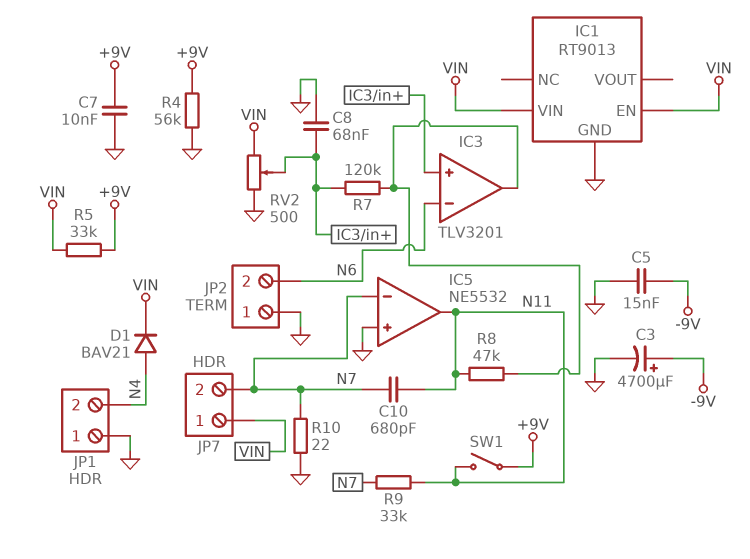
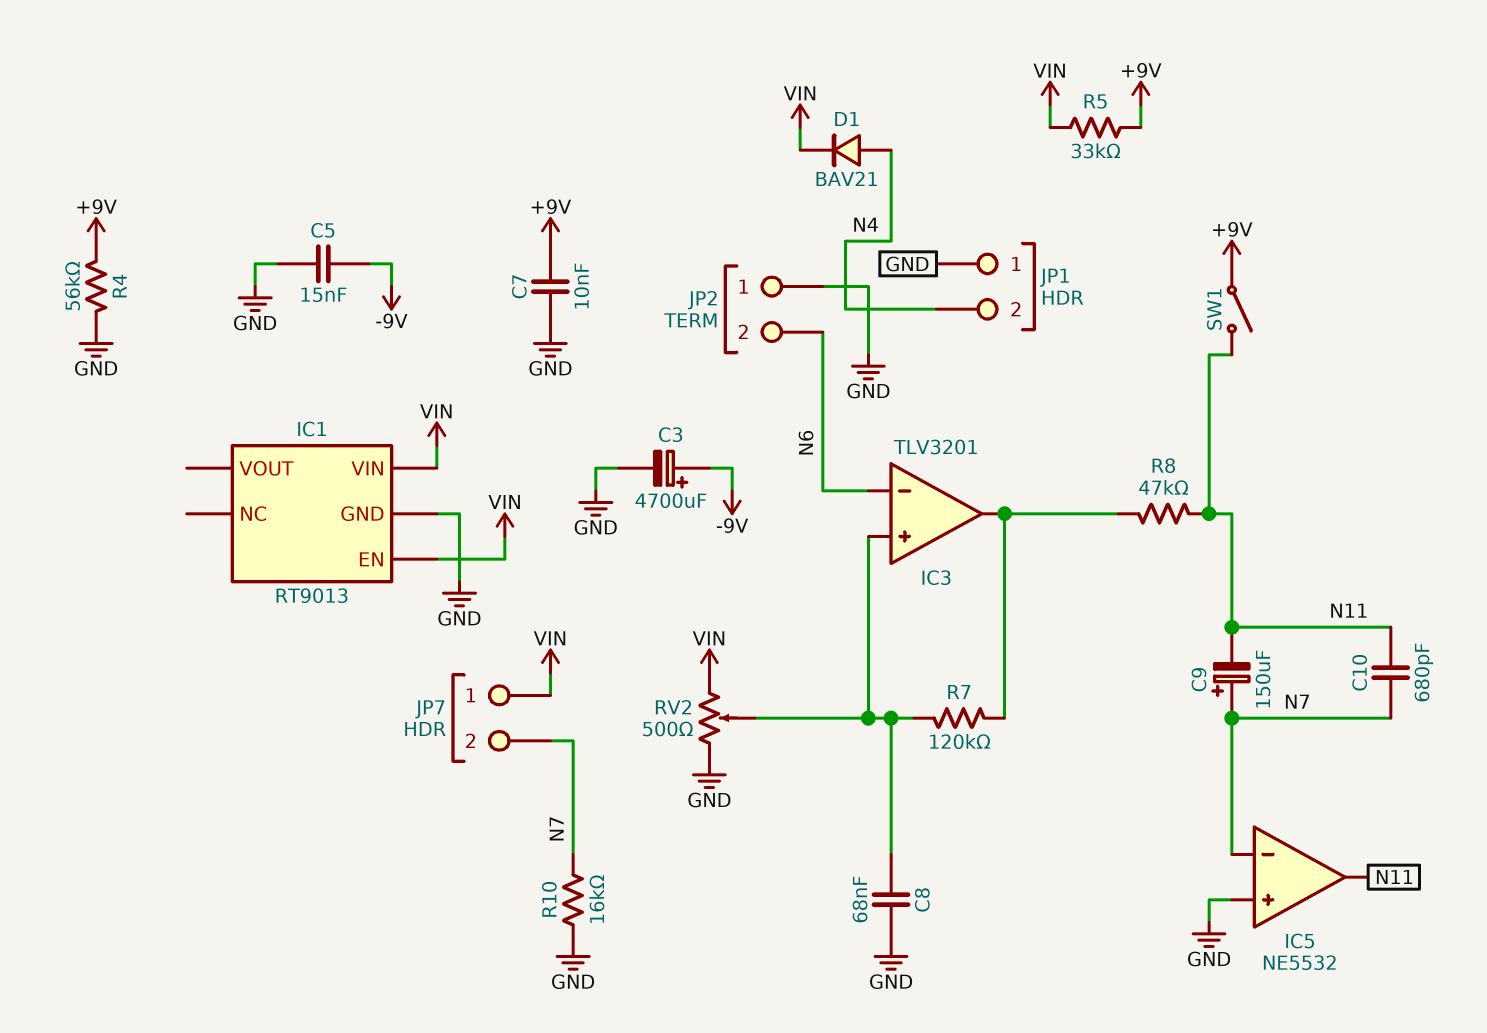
C9: none -> 150uF (plus N7, minus N11)
R9: 33k (N7, N11) -> none
R10: 22 (GND, N7) -> 16k (GND, N7)

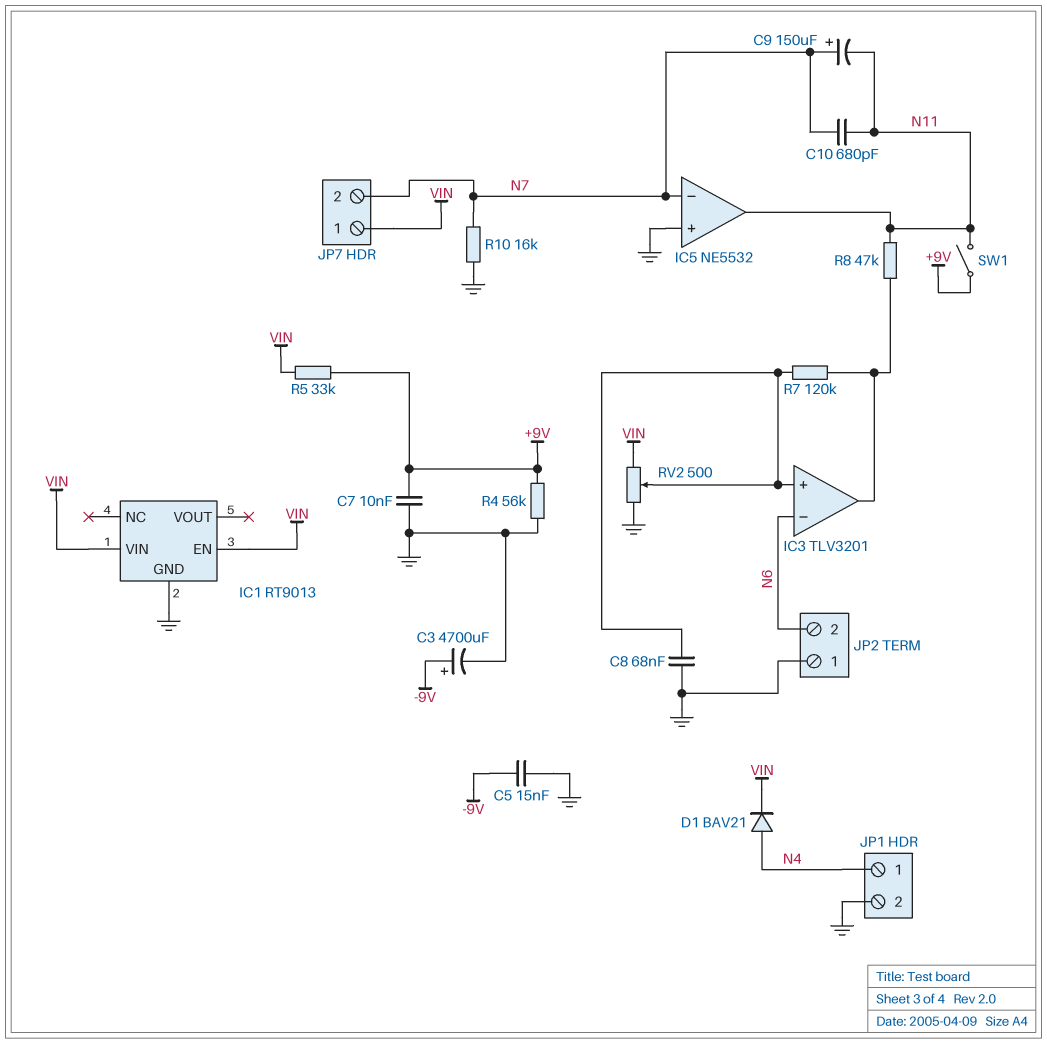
JP1 pin 1: GND -> N4
JP1 pin 2: N4 -> GND

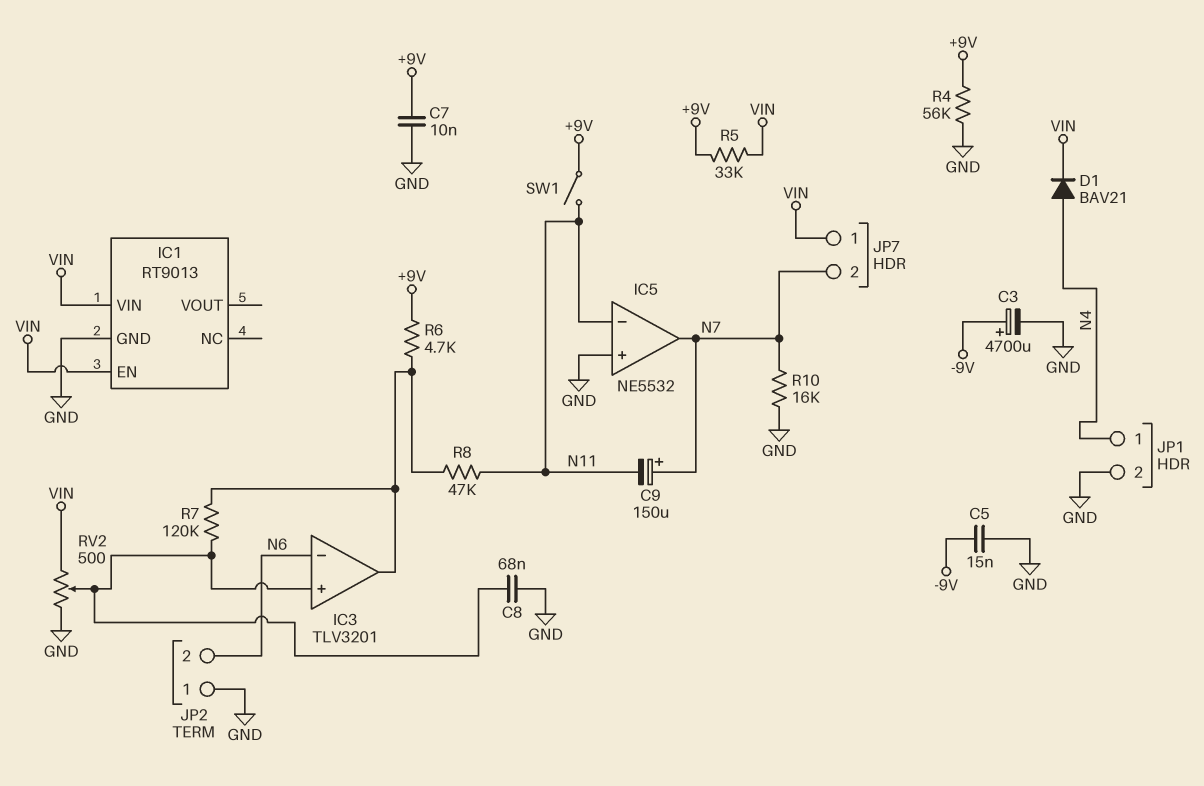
C10: 680pF (N7, N11) -> none
IC5 pin in-: N7 -> N11
IC5 pin out: N11 -> N7
R6: none -> 4.7k (+9V, IC3/out)

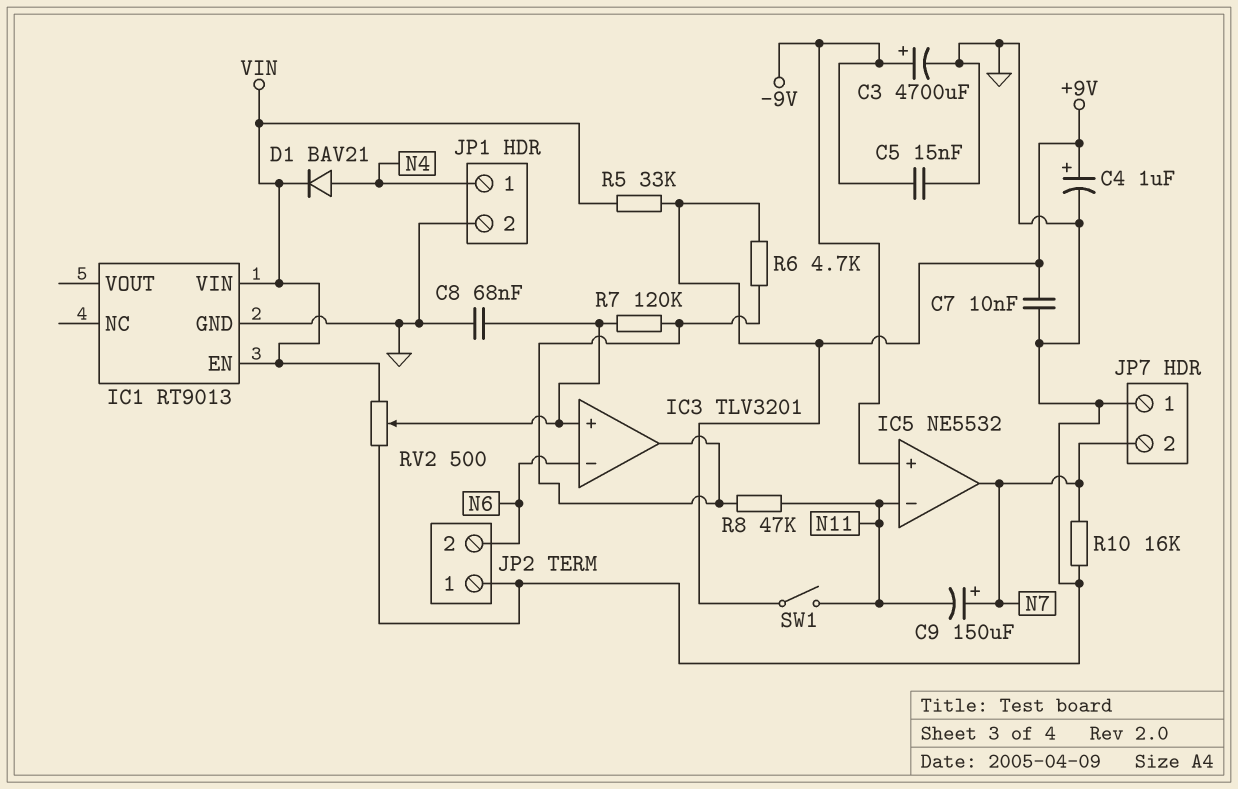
C4: none -> 1uF (plus +9V, minus GND)
IC5 pin in+: GND -> -9V
JP7 pin 1: VIN -> GND
R4: 56k (+9V, GND) -> none

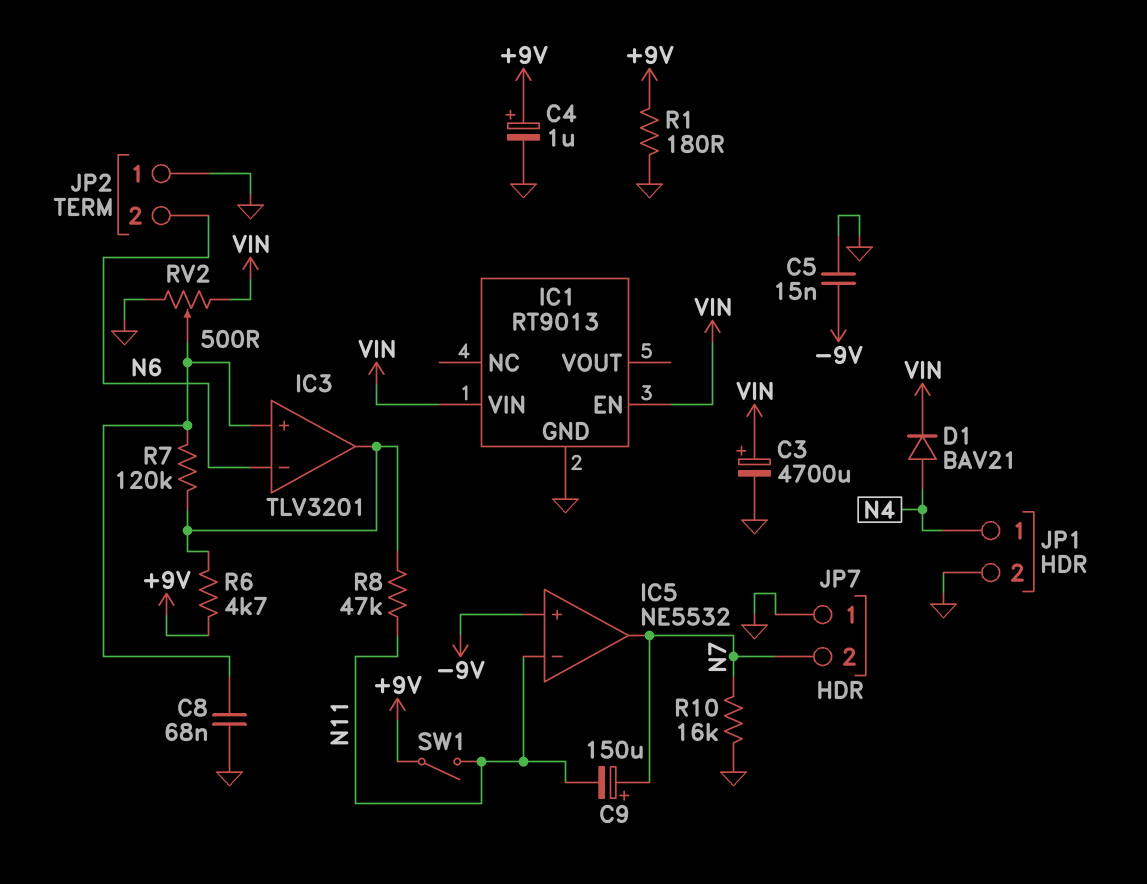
C3: 4700uF (plus -9V, minus GND) -> 4700uF (plus VIN, minus GND)
C7: 10nF (+9V, GND) -> none
R1: none -> 180 (+9V, GND)
R5: 33k (+9V, VIN) -> none

